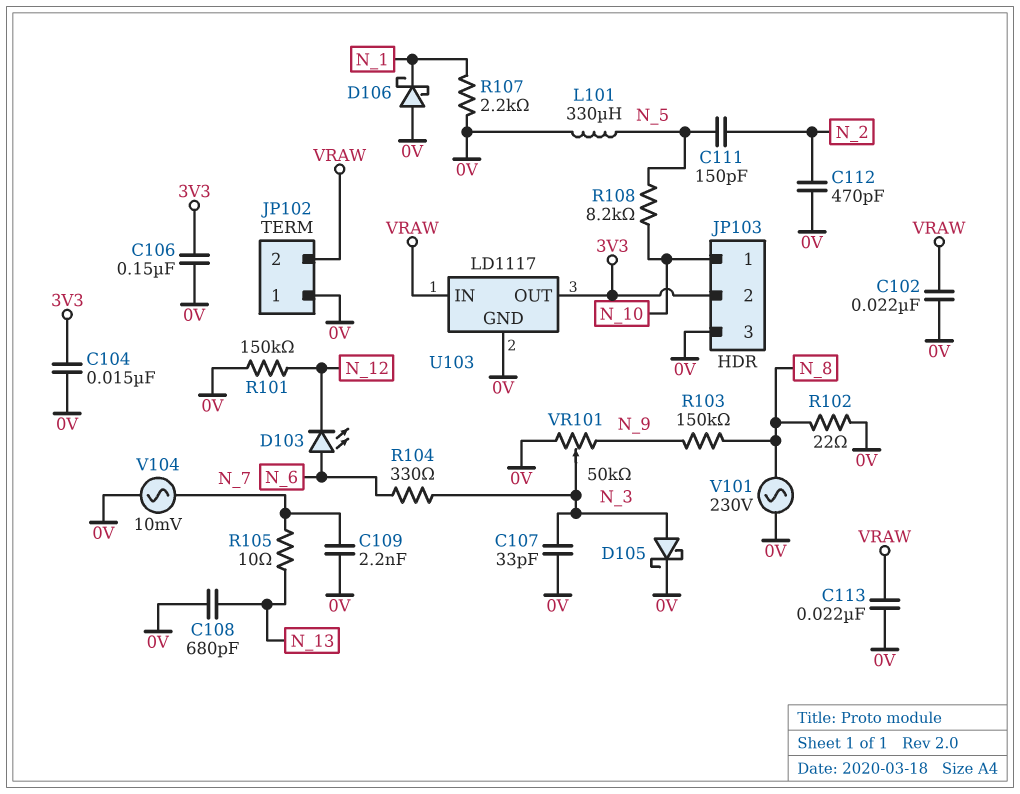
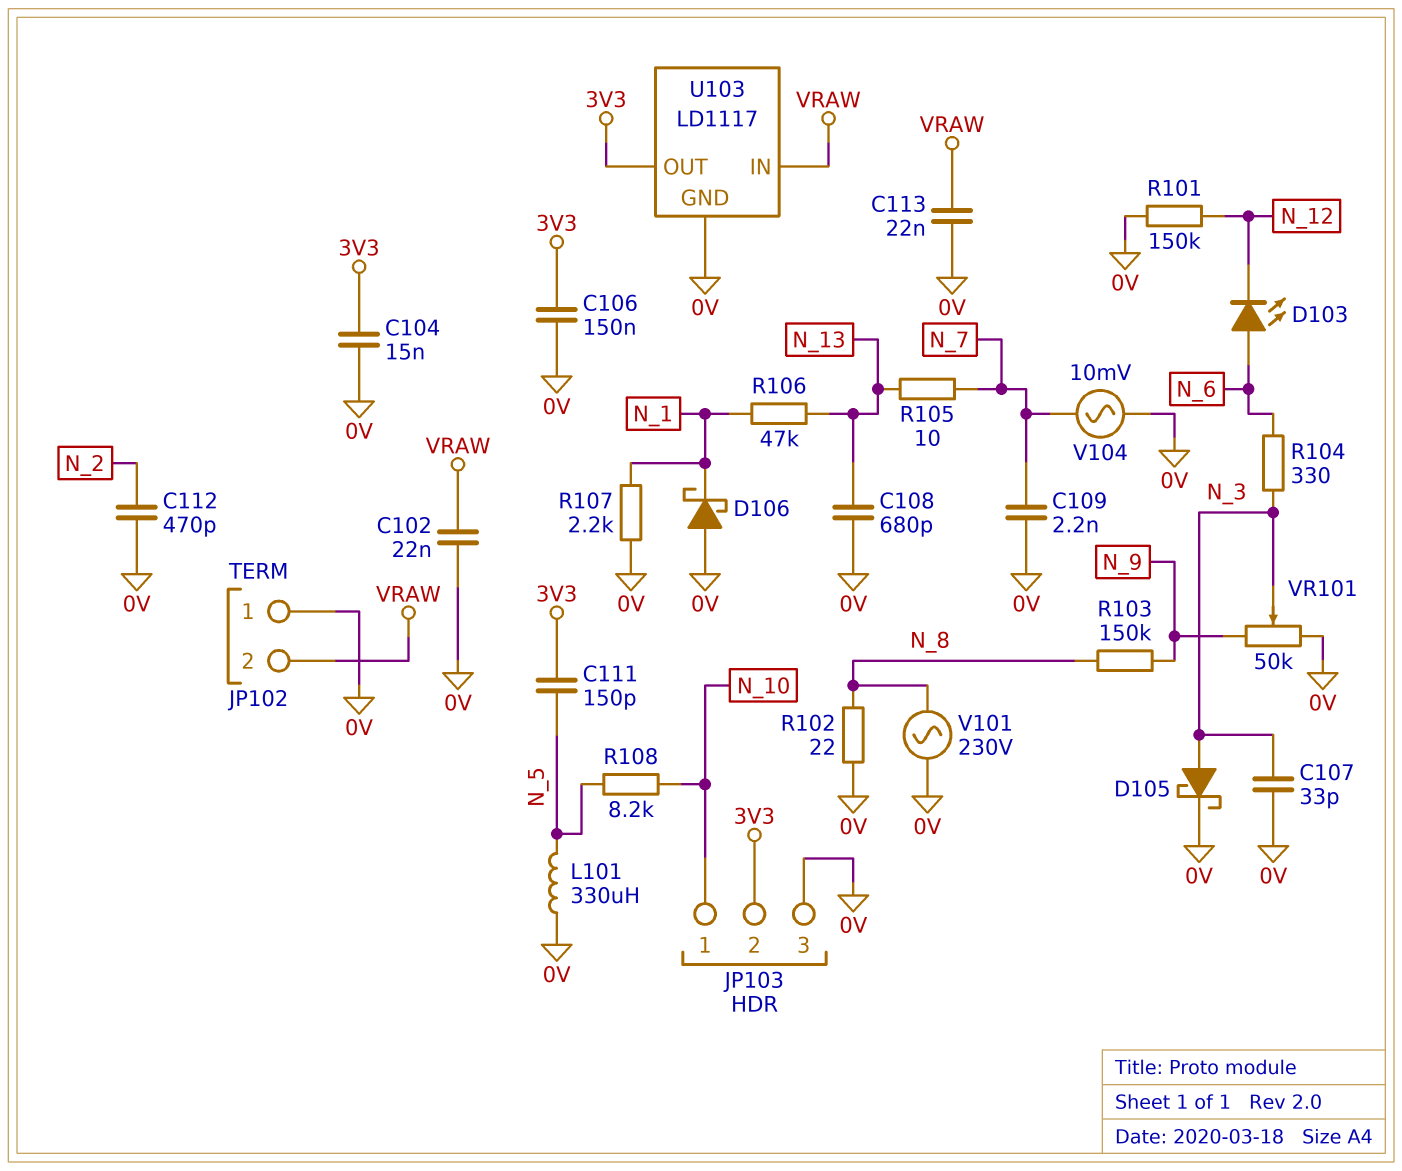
C111: 150pF (N_2, N_5) -> 150pF (3V3, N_5)
R106: none -> 47k (N_1, N_13)

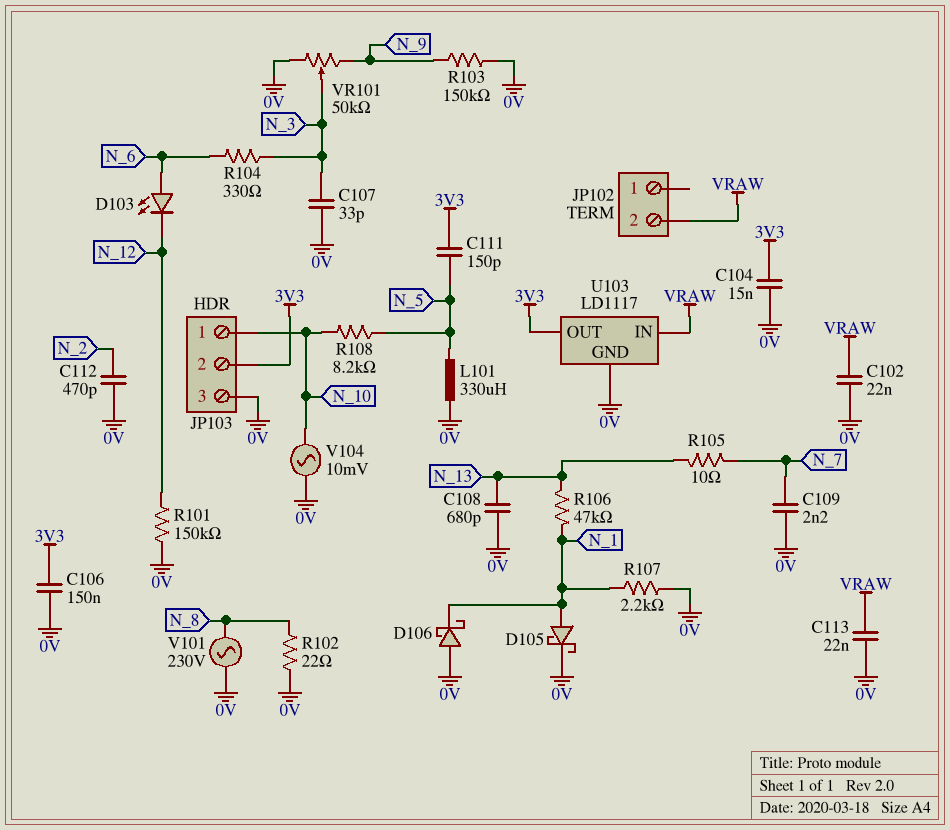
D105: schottky (A N_3, K 0V) -> schottky (A N_1, K 0V)
JP102 pin 1: 0V -> none
R103: 150k (N_8, N_9) -> 150k (0V, N_9)
V104: AC 10mV (0V, N_7) -> AC 10mV (0V, N_10)

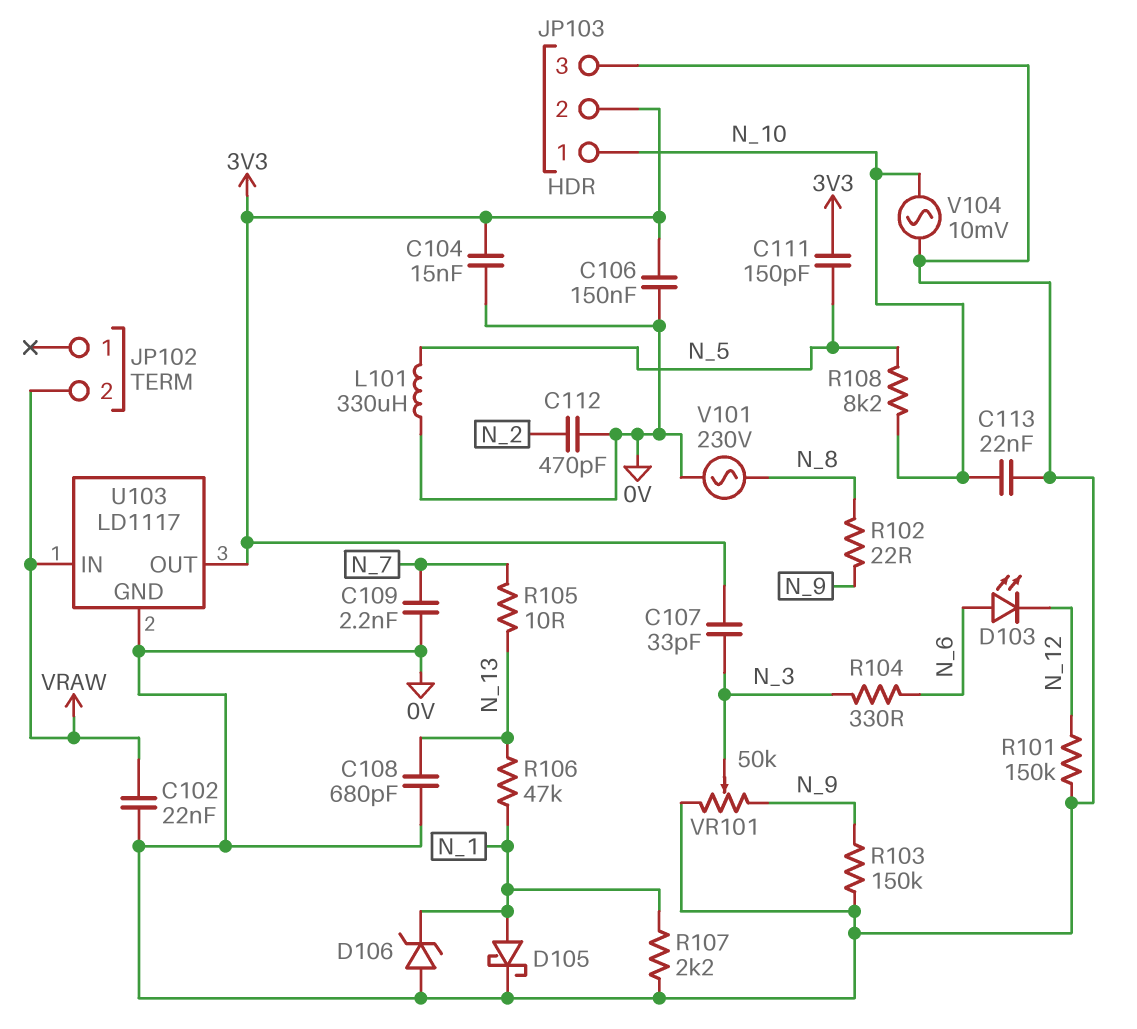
C107: 33pF (0V, N_3) -> 33pF (3V3, N_3)
C113: 22nF (0V, VRAW) -> 22nF (0V, N_10)
D106: schottky (A 0V, K N_1) -> zener (A 0V, K N_1)
R102: 22 (0V, N_8) -> 22 (N_8, N_9)

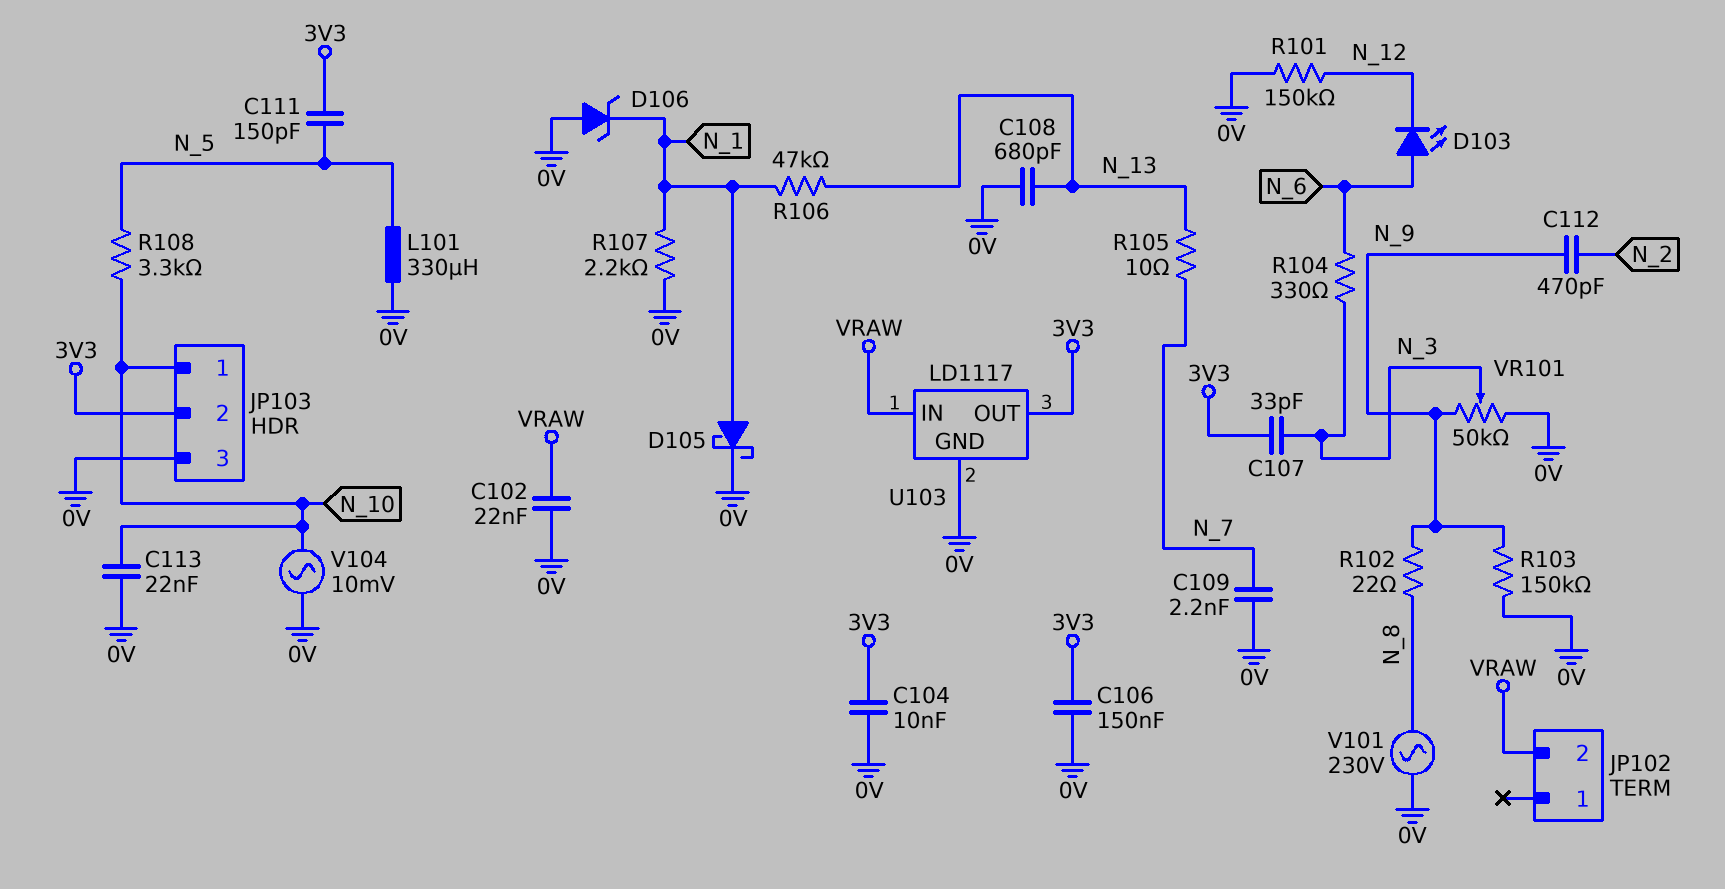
C104: 15nF (0V, 3V3) -> 10nF (0V, 3V3)
C112: 470pF (0V, N_2) -> 470pF (N_2, N_9)
R108: 8.2k (N_5, N_10) -> 3.3k (N_5, N_10)

